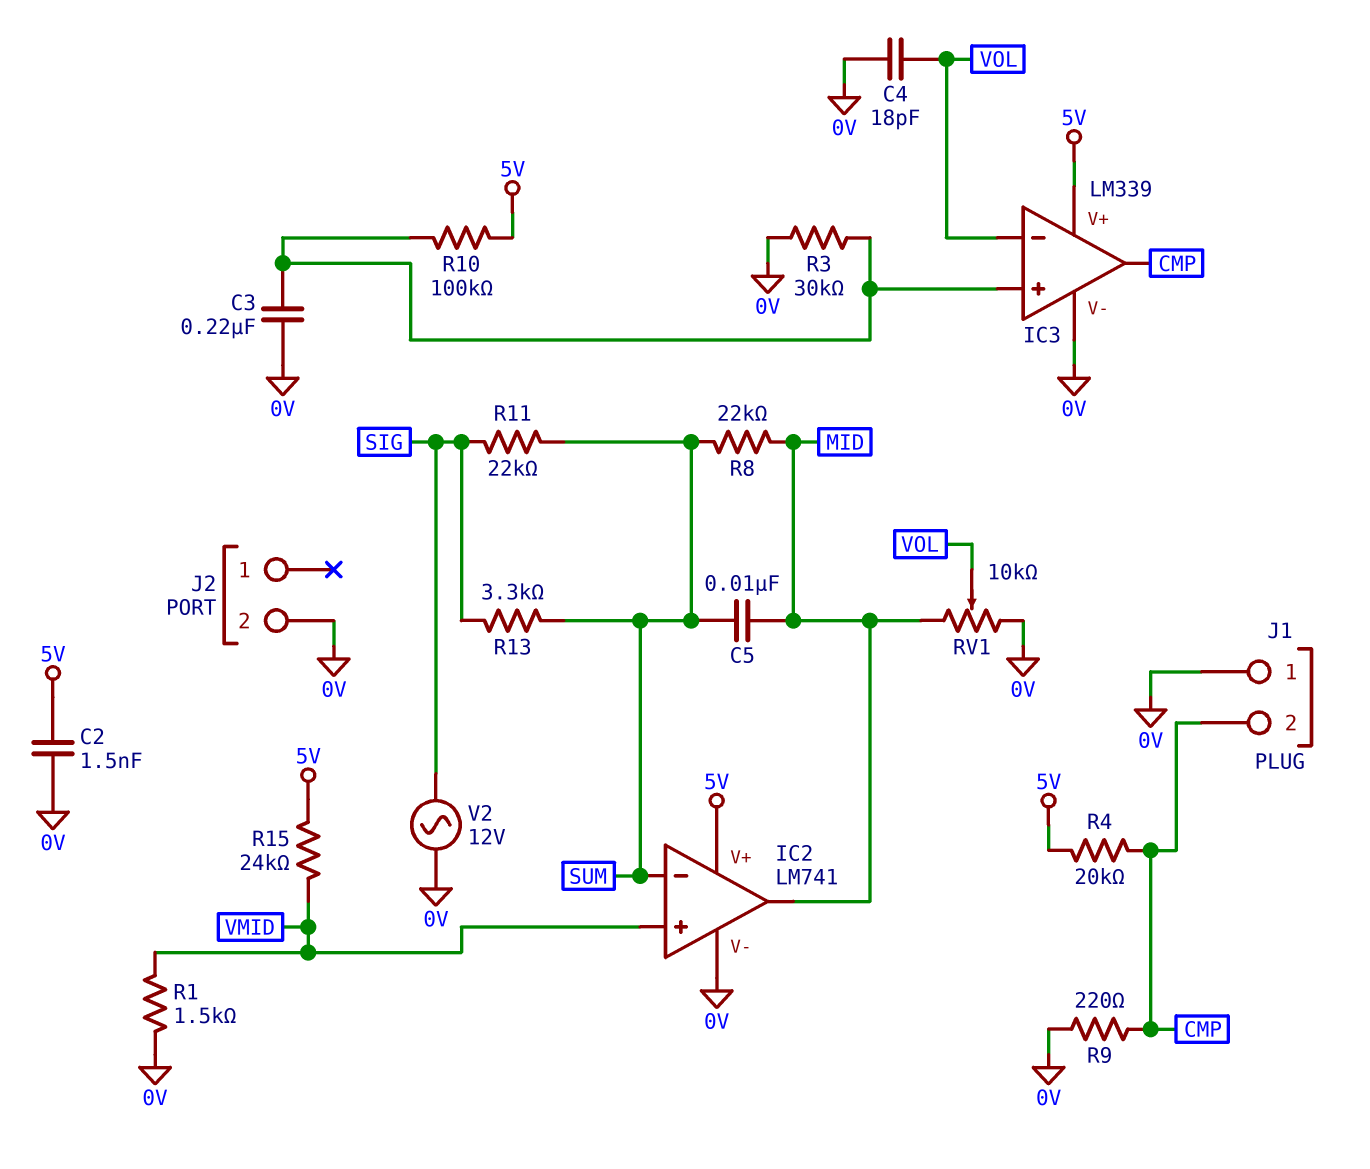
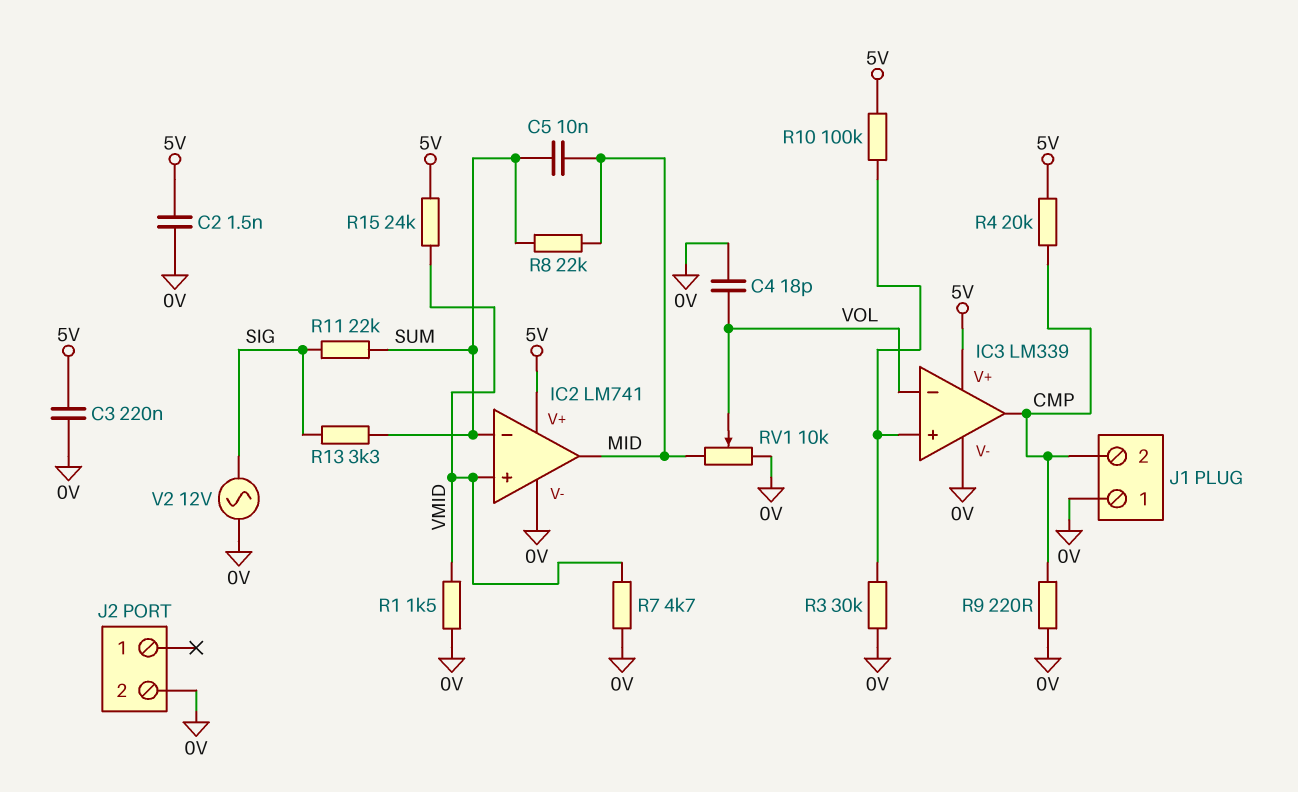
C3: 220nF (0V, IC3/in+) -> 220nF (0V, 5V)
R7: none -> 4.7k (0V, VMID)

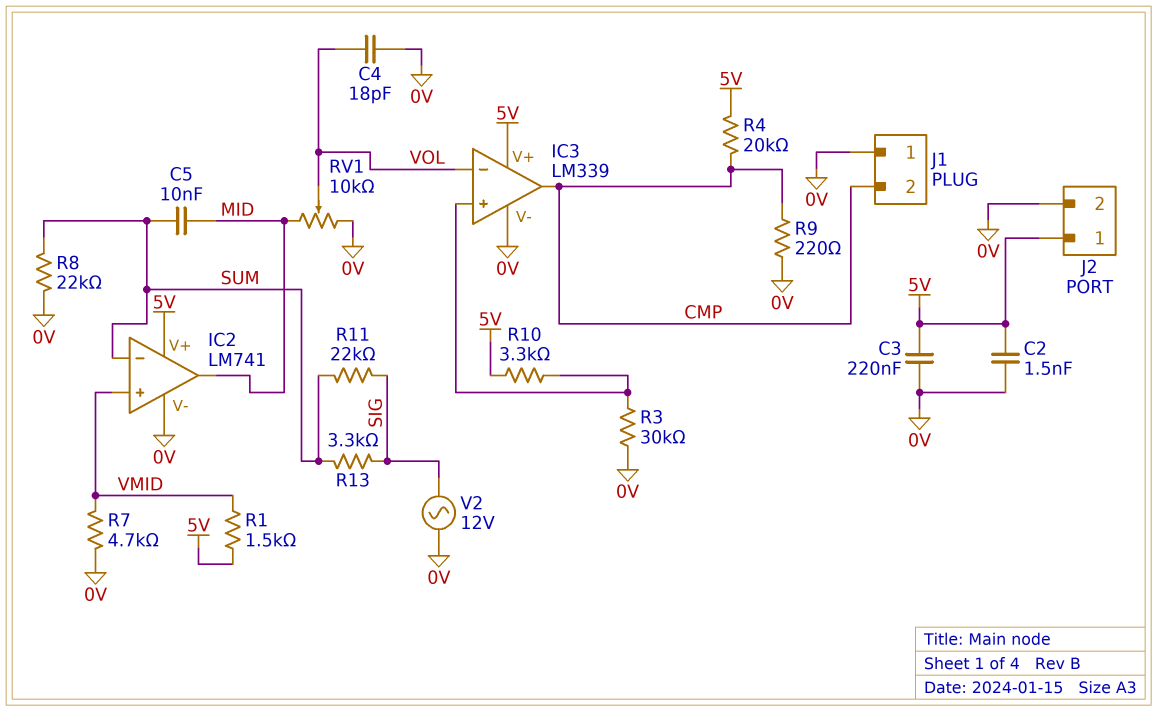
J2 pin 1: none -> 5V
R1: 1.5k (0V, VMID) -> 1.5k (5V, VMID)
R8: 22k (MID, SUM) -> 22k (0V, SUM)
R10: 100k (5V, IC3/in+) -> 3.3k (5V, IC3/in+)
R15: 24k (5V, VMID) -> none

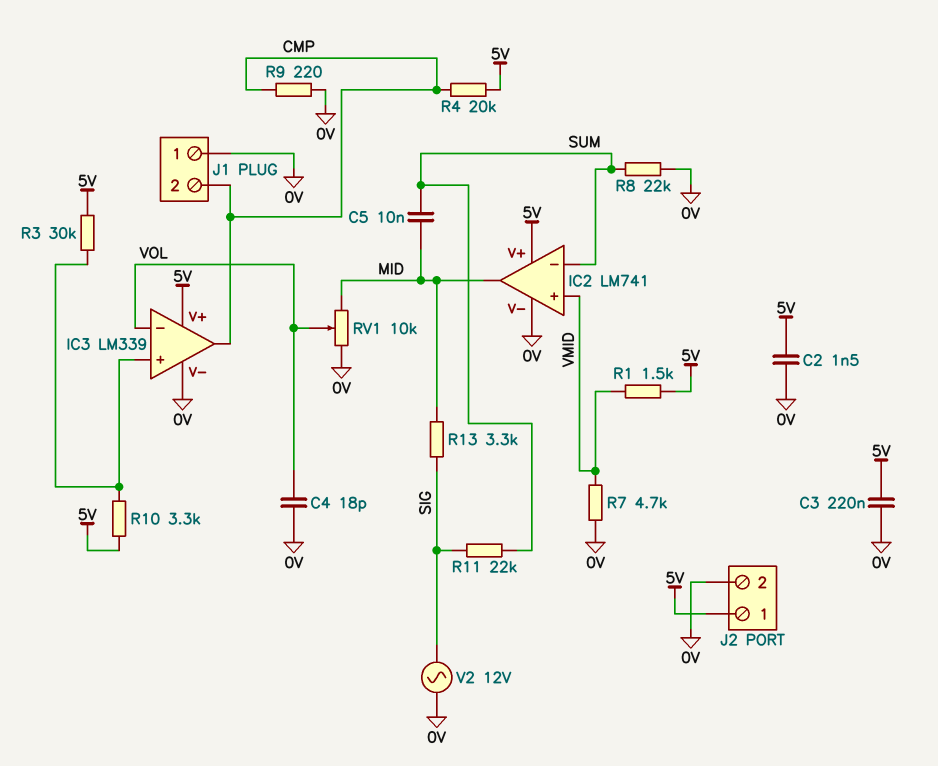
R3: 30k (0V, IC3/in+) -> 30k (5V, IC3/in+)
R13: 3.3k (SIG, SUM) -> 3.3k (MID, SIG)

